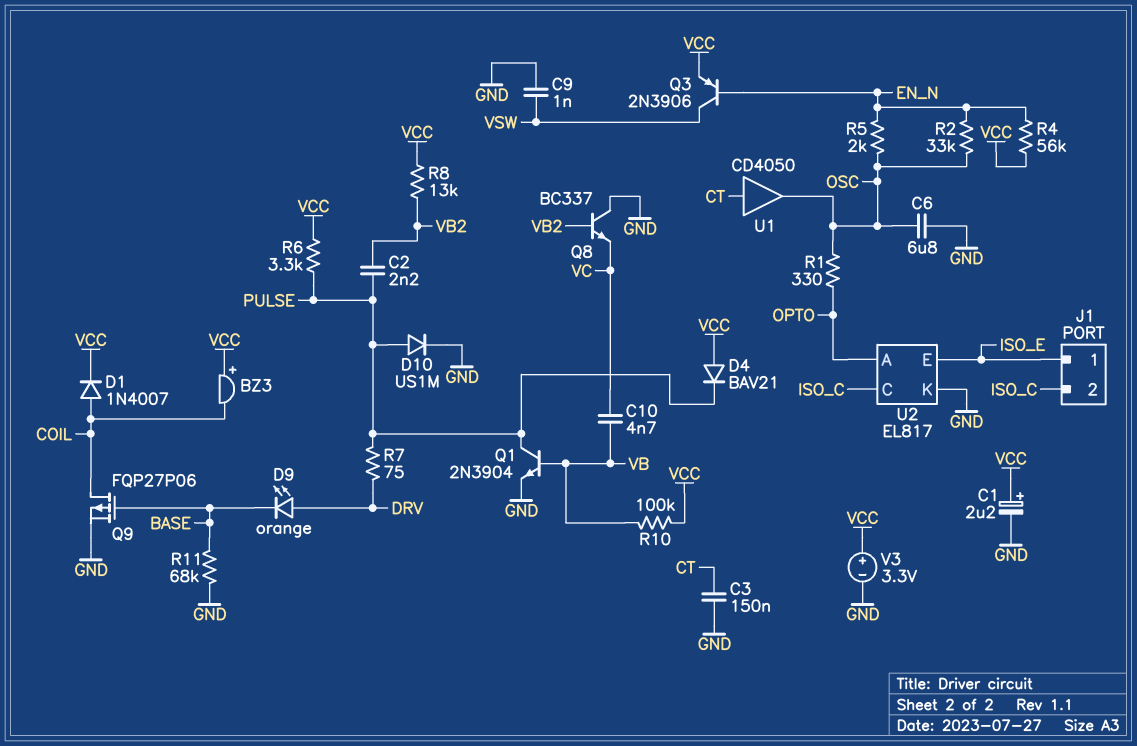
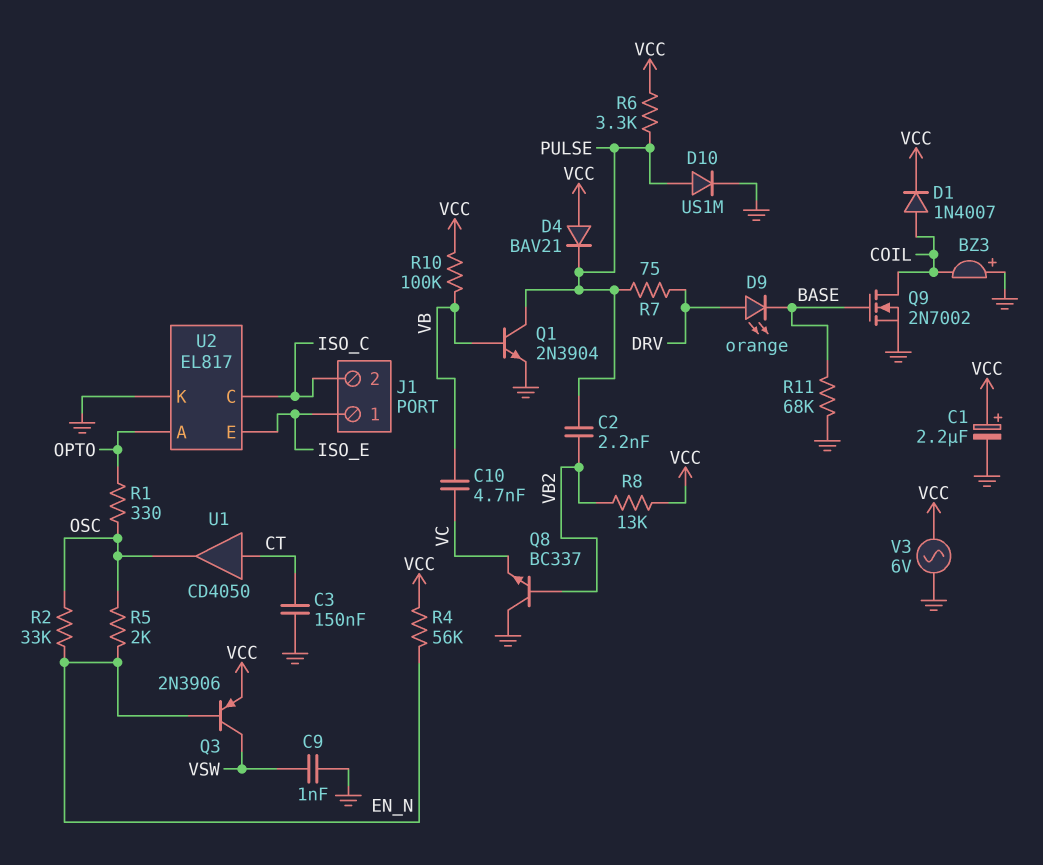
BZ3: buzzer (plus VCC, minus COIL) -> buzzer (plus GND, minus COIL)
C6: 6.8uF (GND, OSC) -> none
Q9: PMOS FQP27P06 (G BASE, D COIL, S GND) -> NMOS 2N7002 (G BASE, D COIL, S GND)
V3: 3.3V (plus VCC, minus GND) -> AC 6V (GND, VCC)

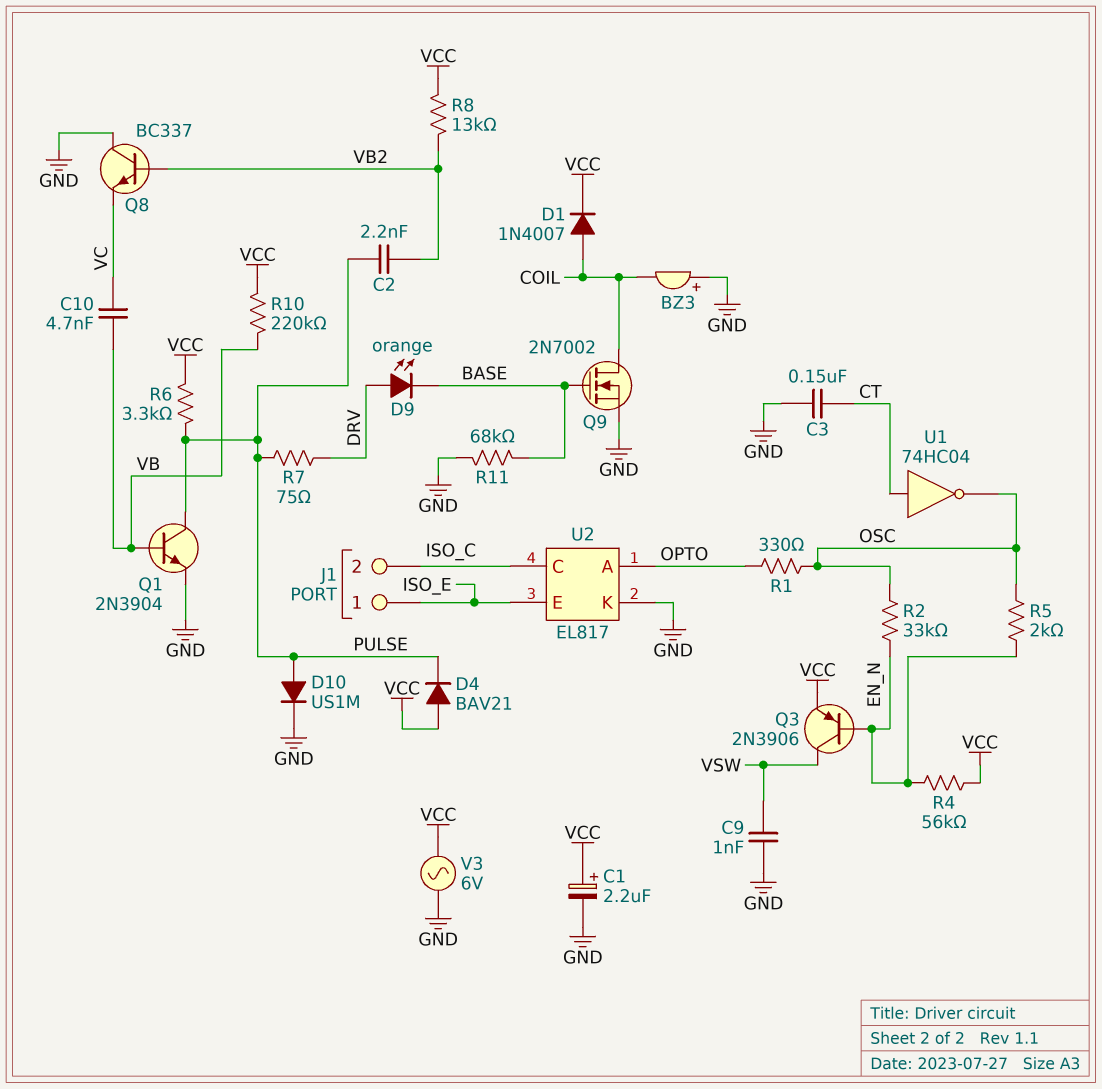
R10: 100k (VB, VCC) -> 220k (VB, VCC)
U1: buffer CD4050 (in CT, out OSC) -> NOT 74HC04 (in CT, out OSC)

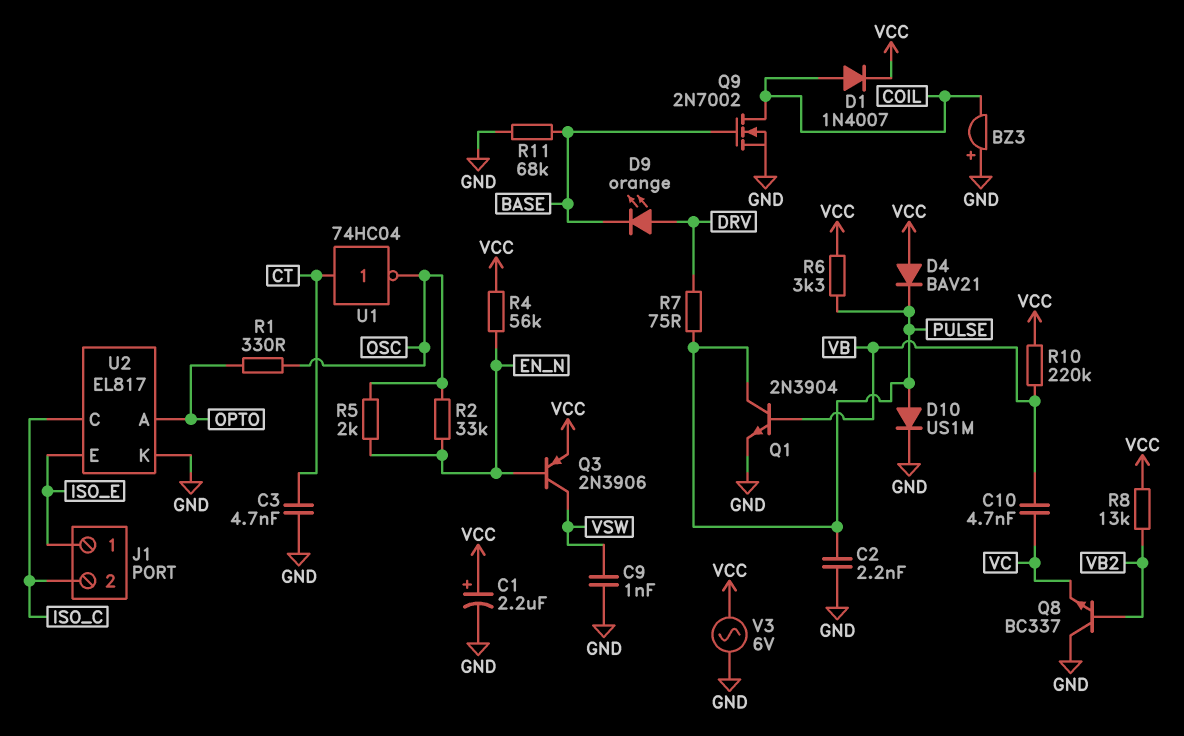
C2: 2.2nF (PULSE, VB2) -> 2.2nF (GND, PULSE)
C3: 150nF (CT, GND) -> 4.7nF (CT, GND)

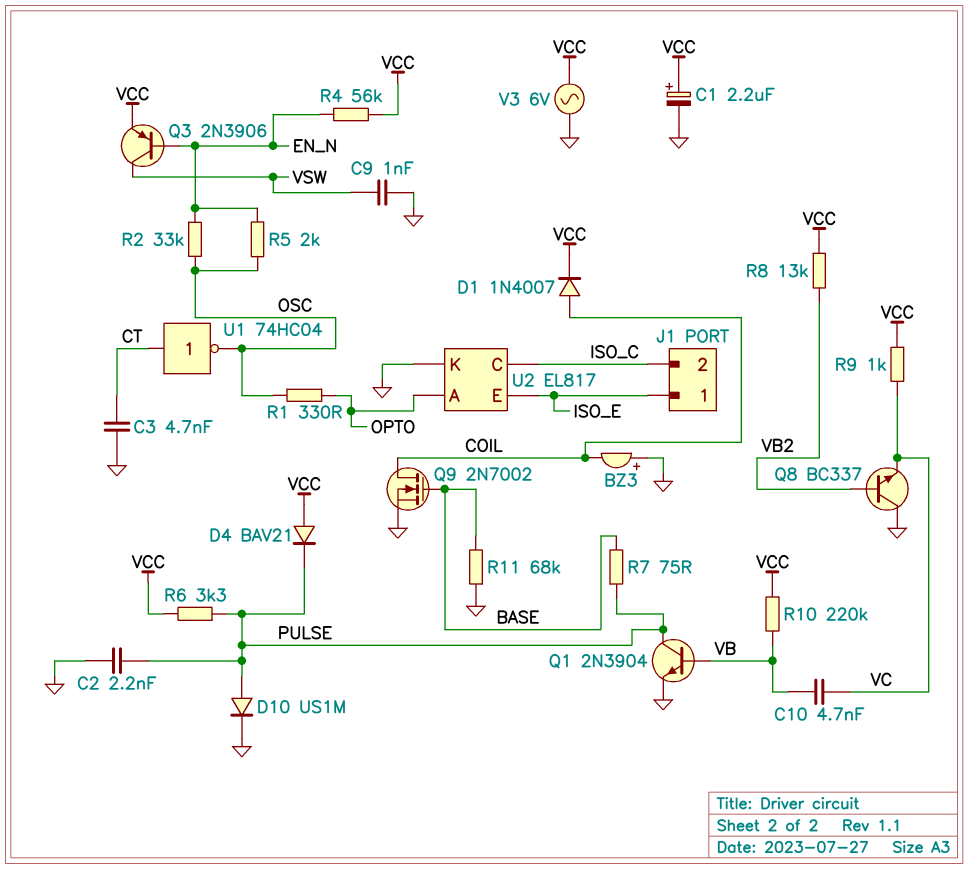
D9: LED orange (A DRV, K BASE) -> none
R7: 75 (DRV, PULSE) -> 75 (BASE, PULSE)
R9: none -> 1k (VC, VCC)

